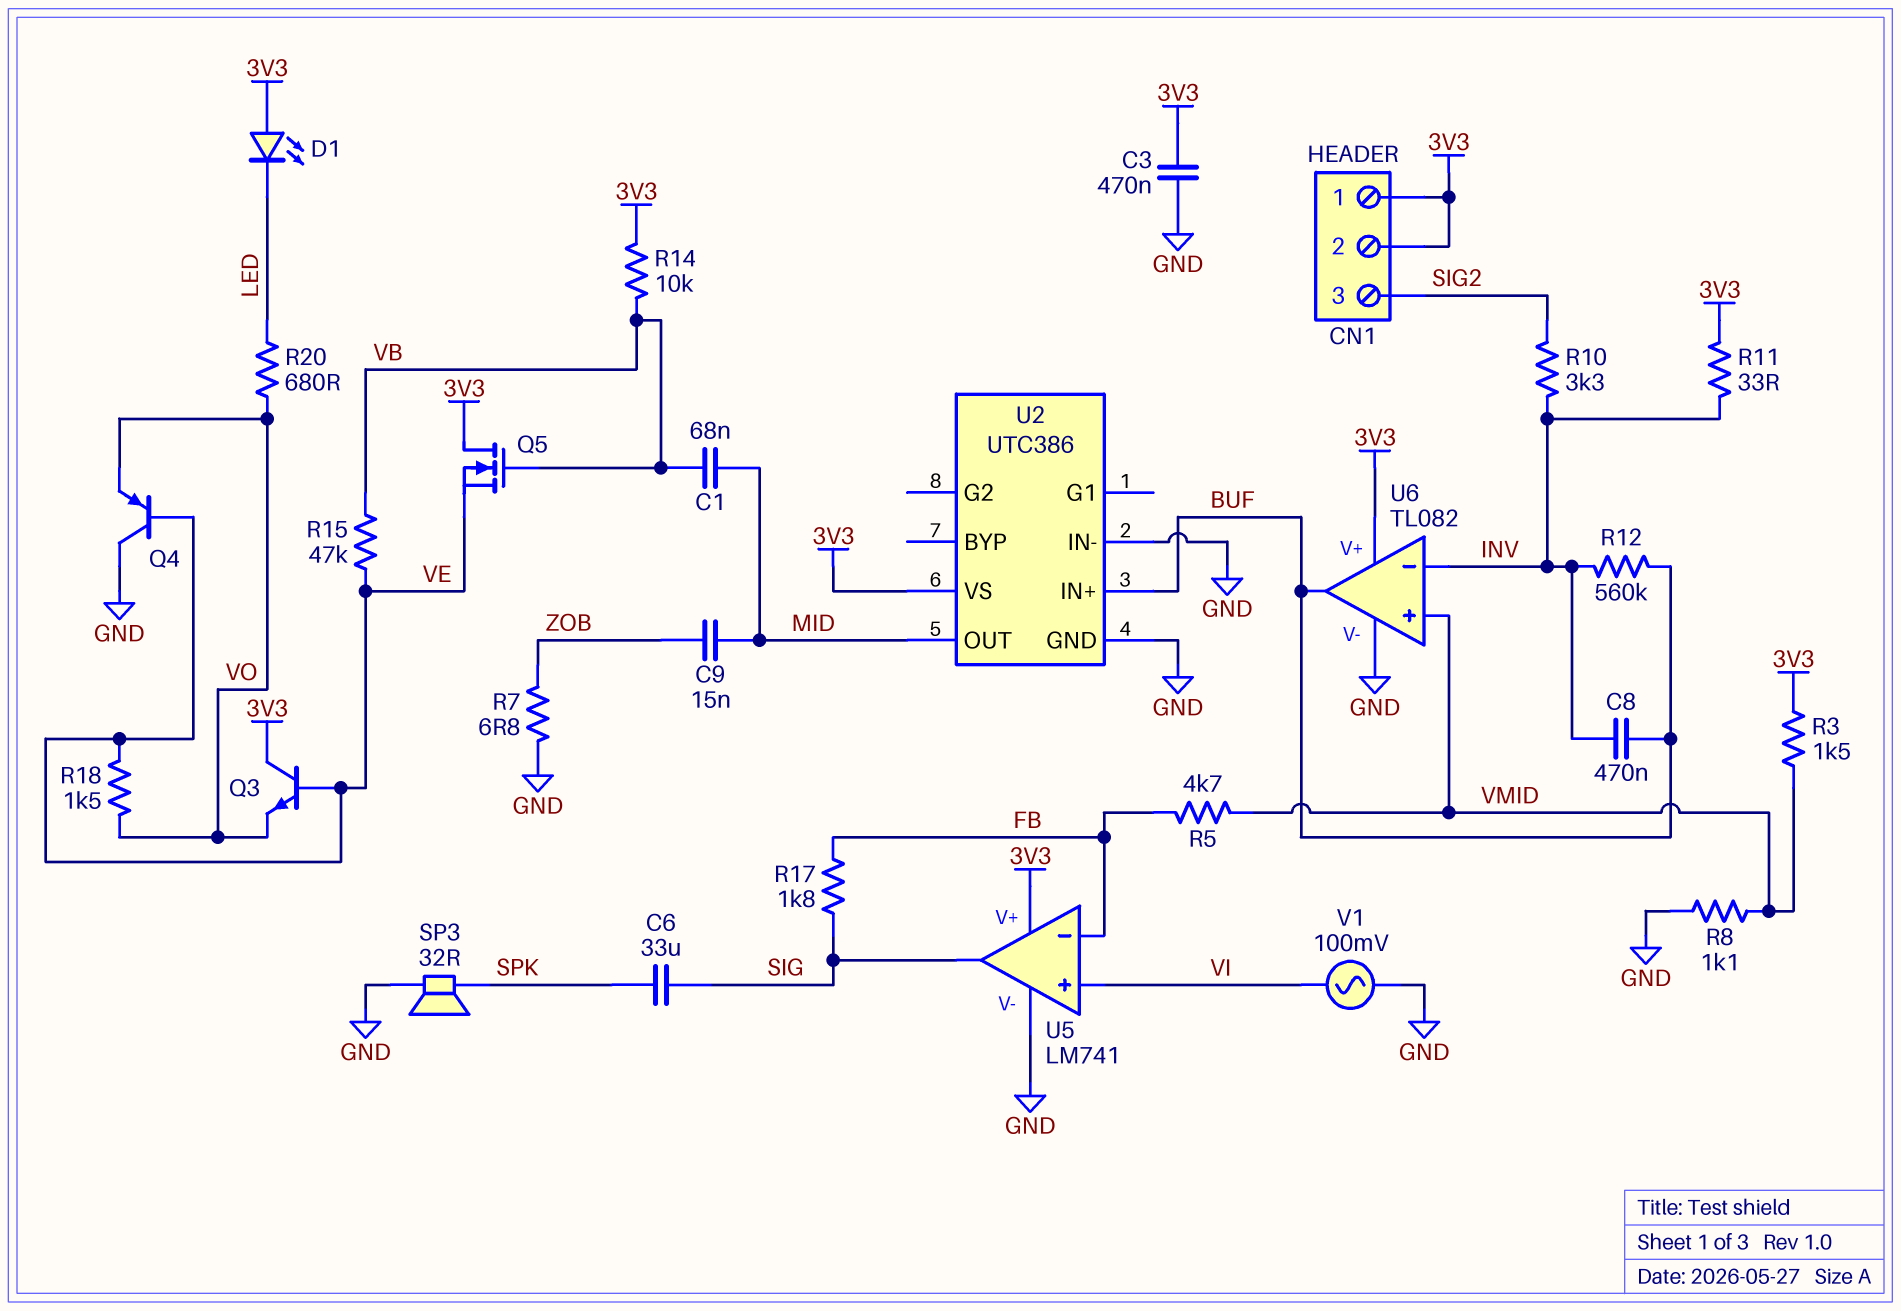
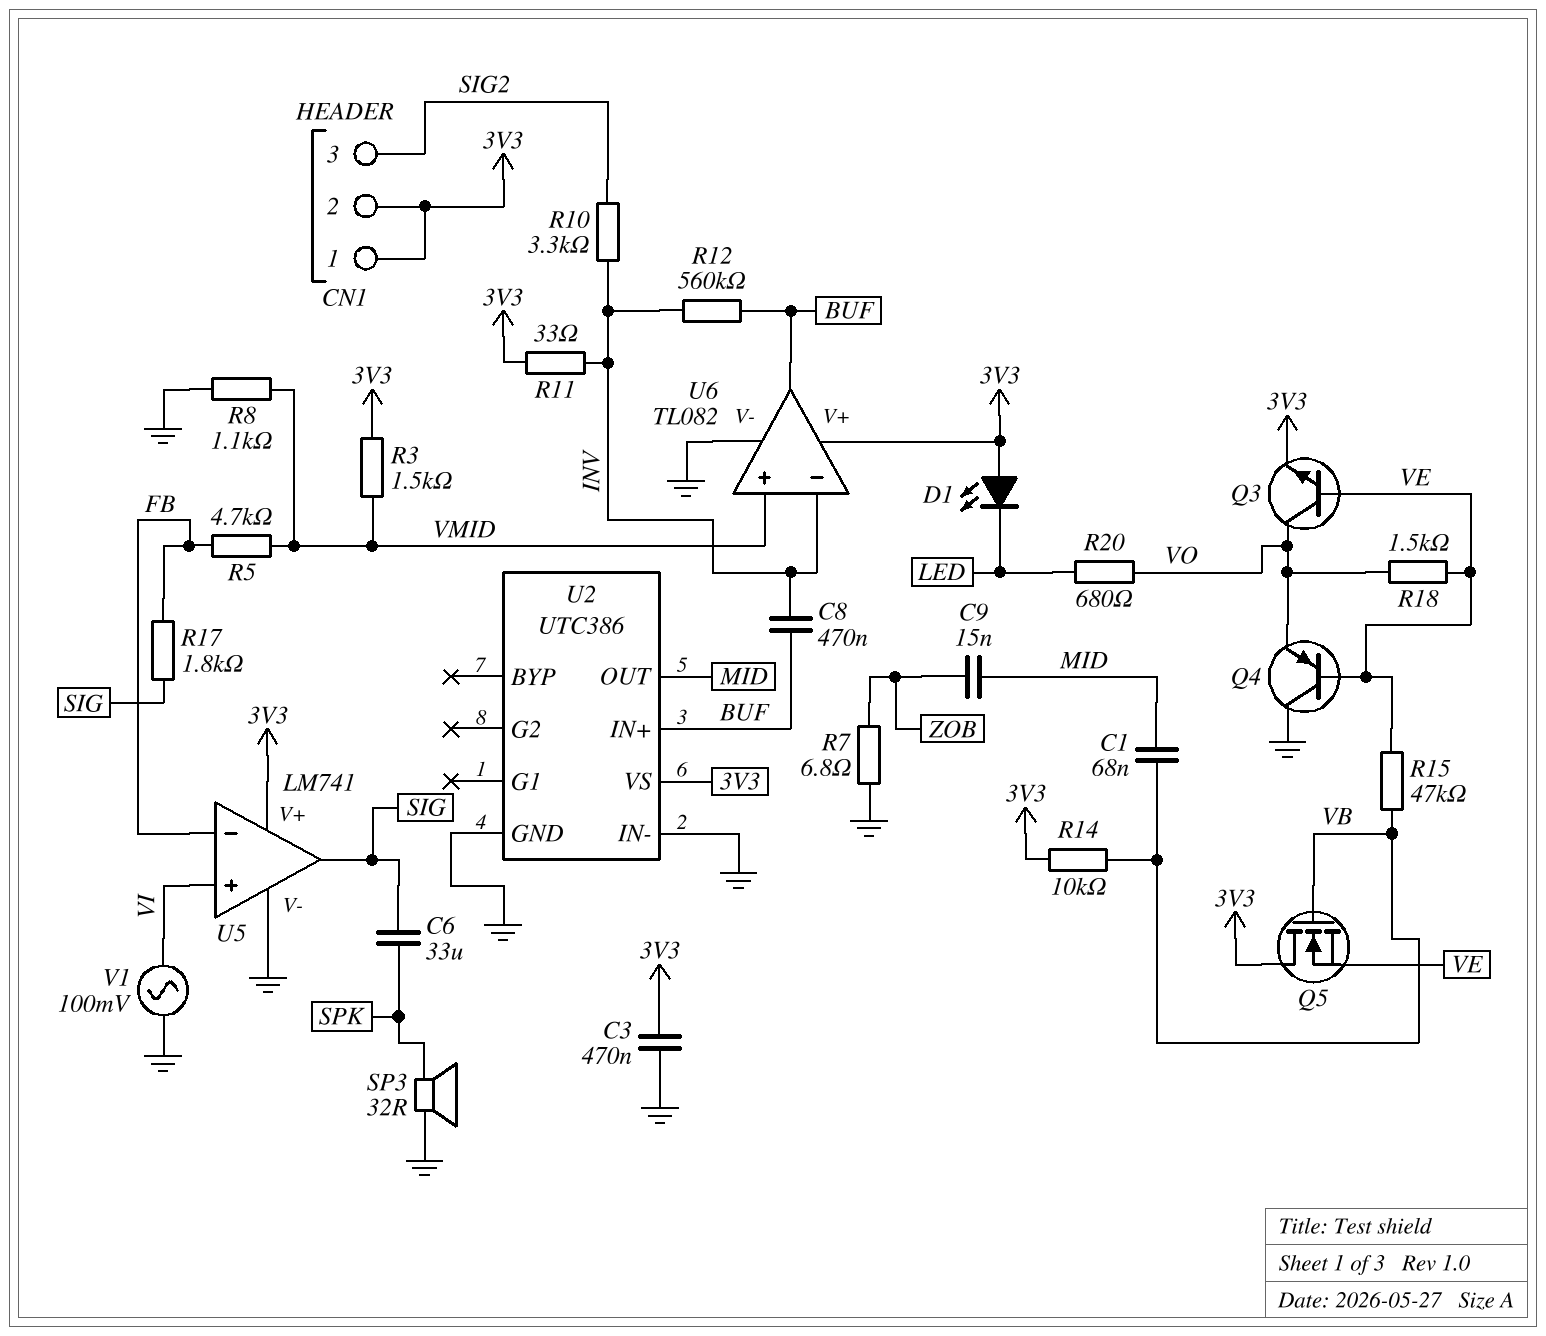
Q3: NPN (B VE, C 3V3, E VO) -> NPN (B VE, C VO, E 3V3)

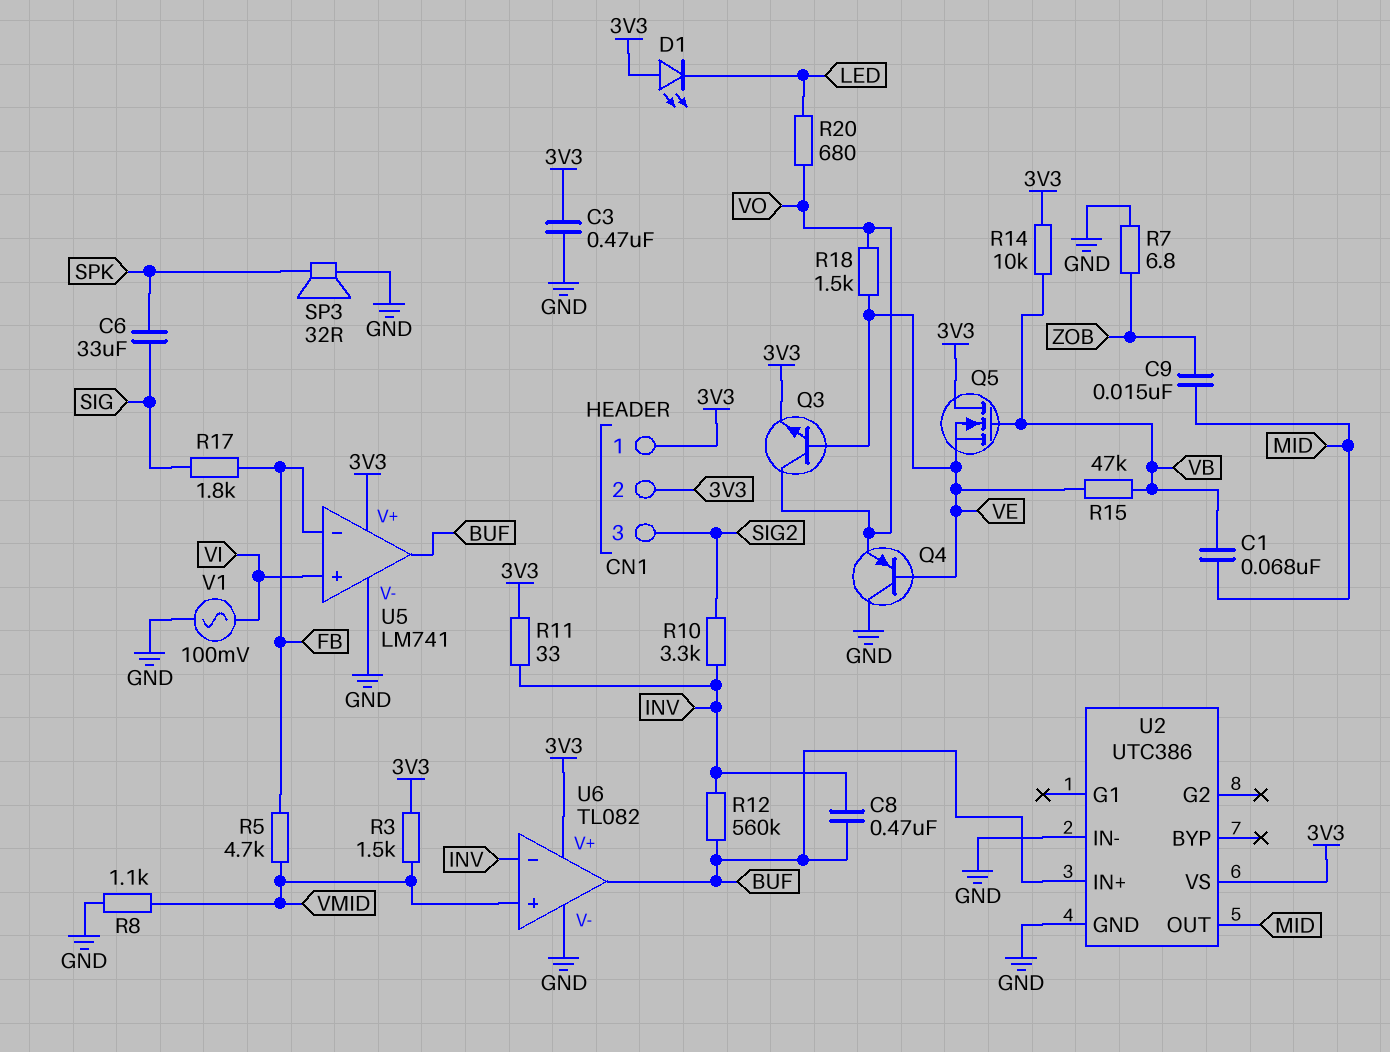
U5 pin out: SIG -> BUF

